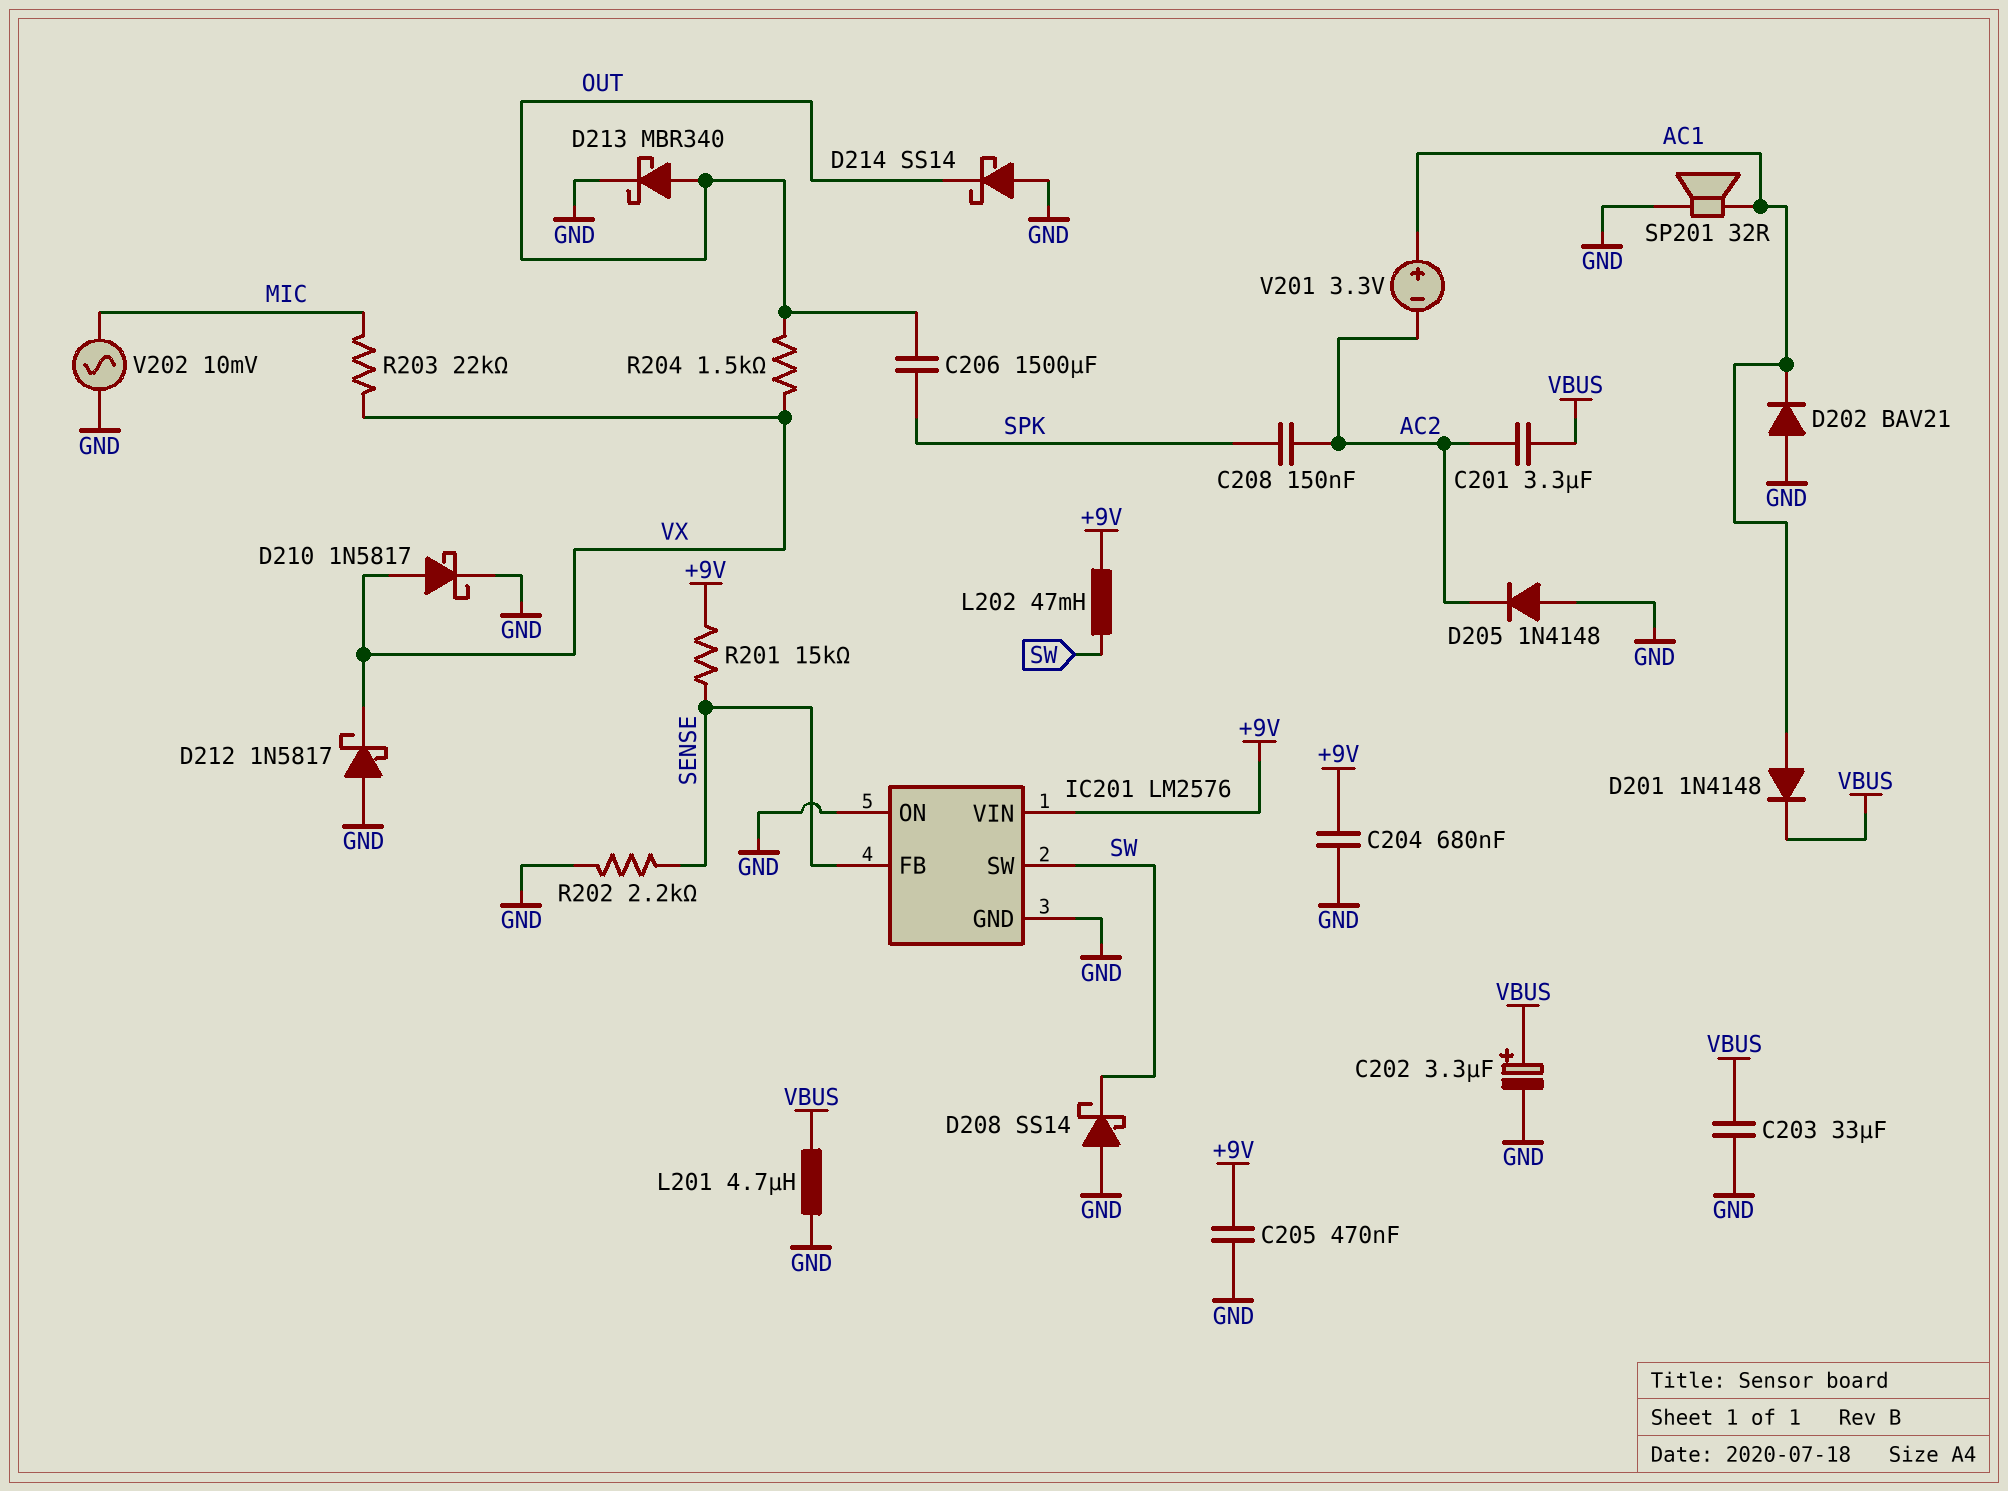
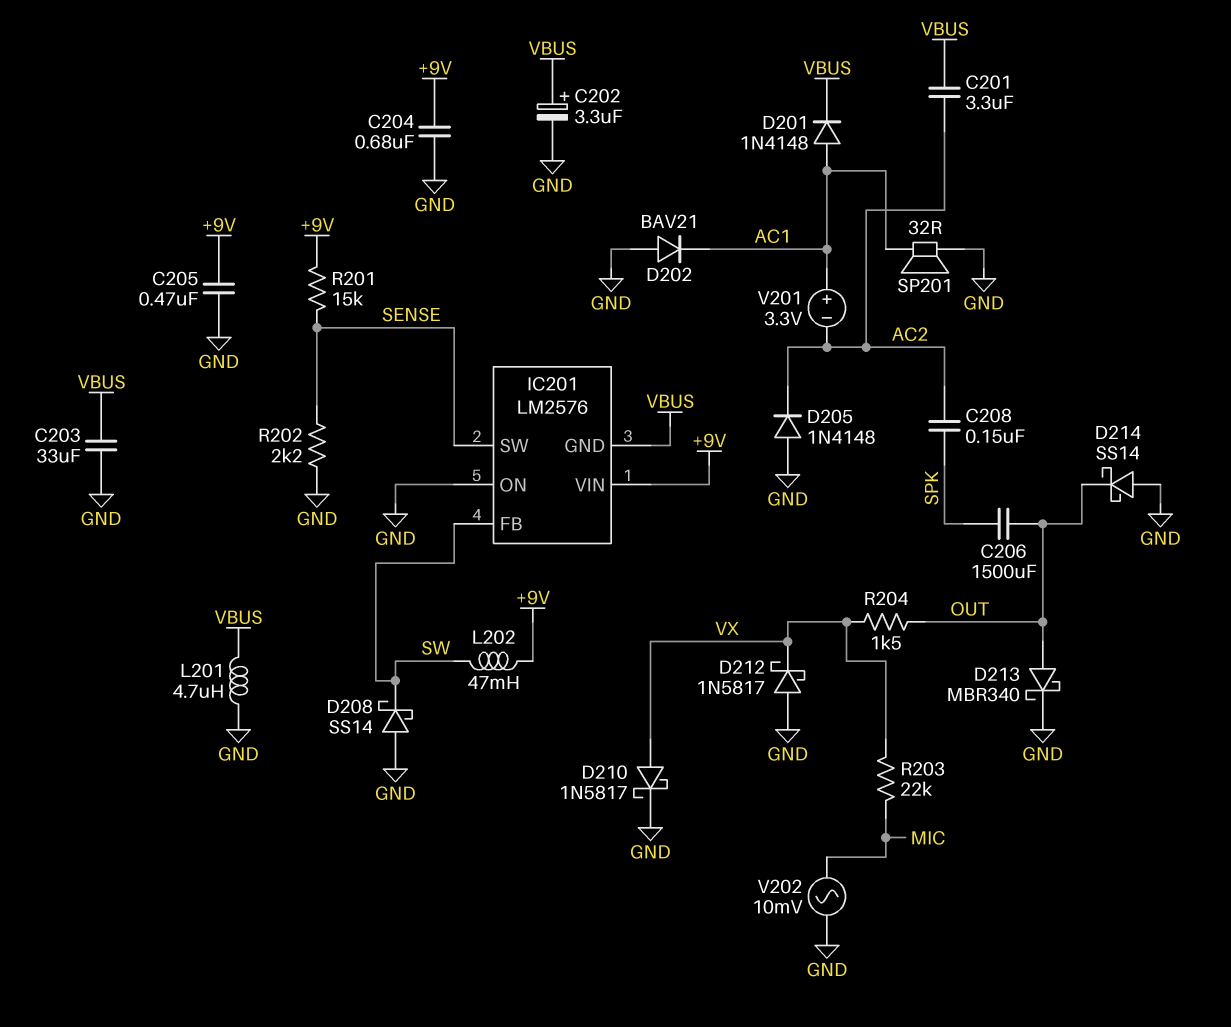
IC201 pin FB: SENSE -> SW
IC201 pin GND: GND -> VBUS
IC201 pin SW: SW -> SENSE

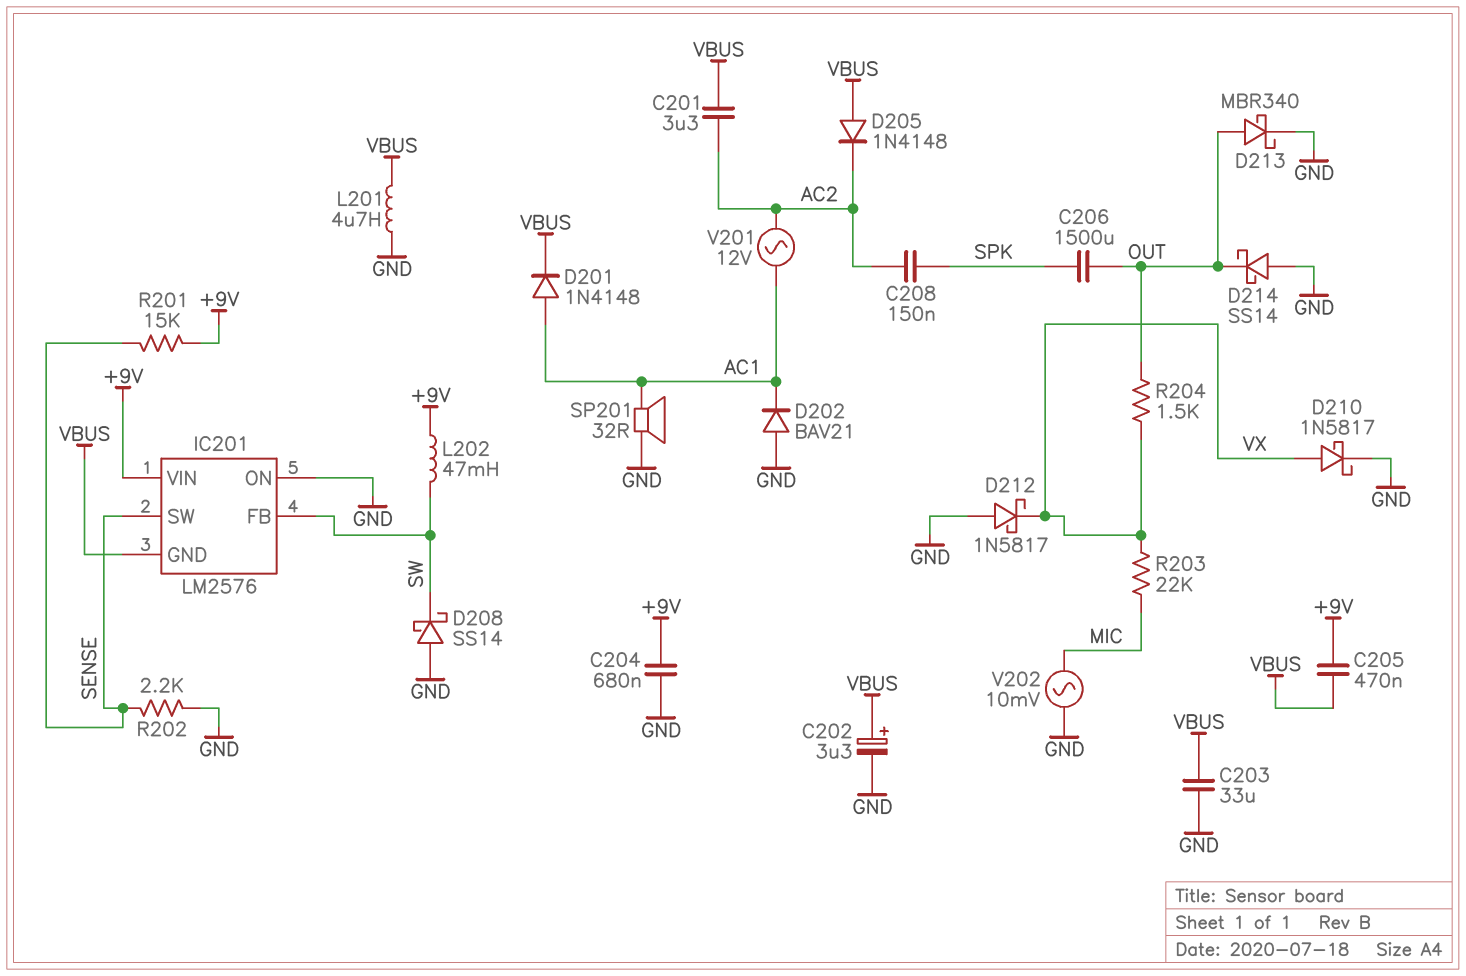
C205: 470nF (+9V, GND) -> 470nF (+9V, VBUS)
D205: diode 1N4148 (A GND, K AC2) -> diode 1N4148 (A VBUS, K AC2)
V201: 3.3V (plus AC1, minus AC2) -> AC 12V (AC1, AC2)

